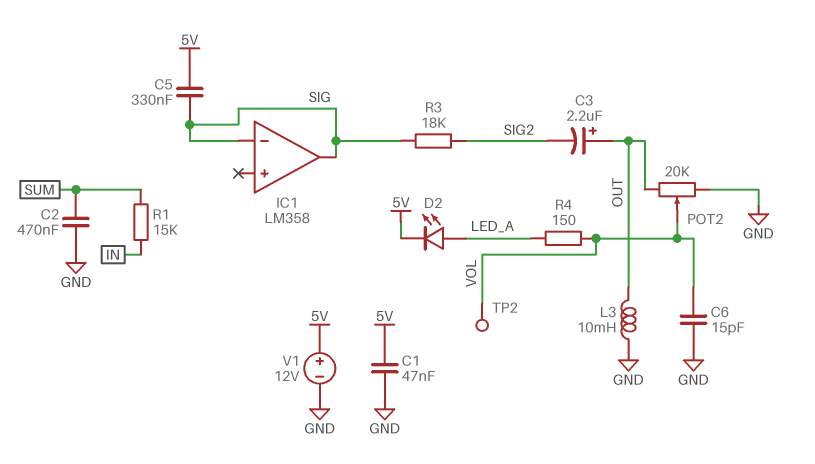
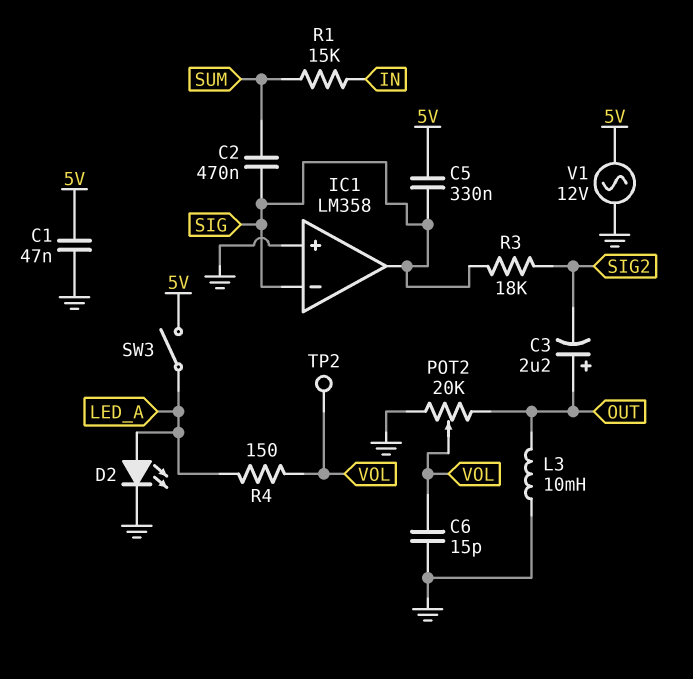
C2: 470nF (GND, SUM) -> 470nF (SIG, SUM)
D2: LED (A LED_A, K 5V) -> LED (A LED_A, K GND)
IC1 pin in+: none -> GND
SW3: none -> switch (5V, LED_A)
V1: 12V (plus 5V, minus GND) -> AC 12V (5V, GND)

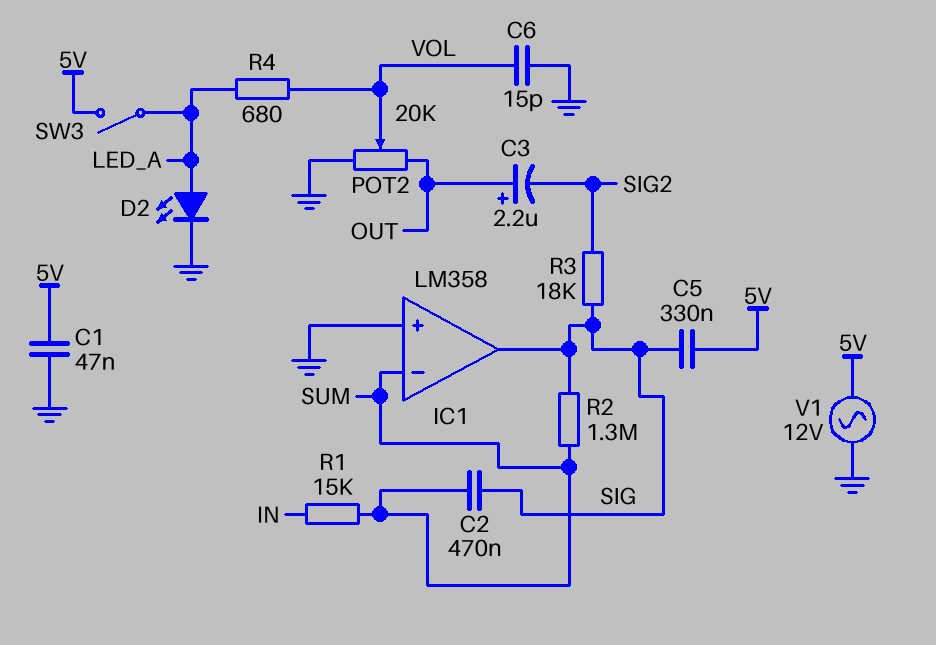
IC1 pin in-: SIG -> SUM
L3: 10mH (GND, OUT) -> none
R2: none -> 1.3M (SIG, SUM)
R4: 150 (LED_A, VOL) -> 680 (LED_A, VOL)
TP2: test point (VOL) -> none

